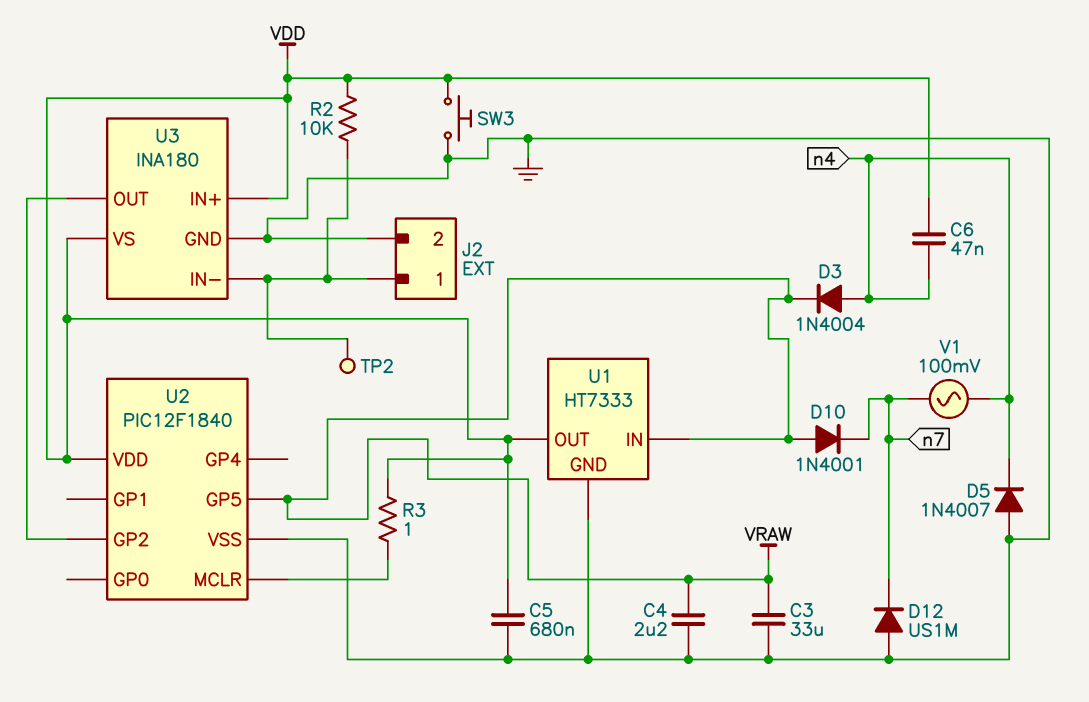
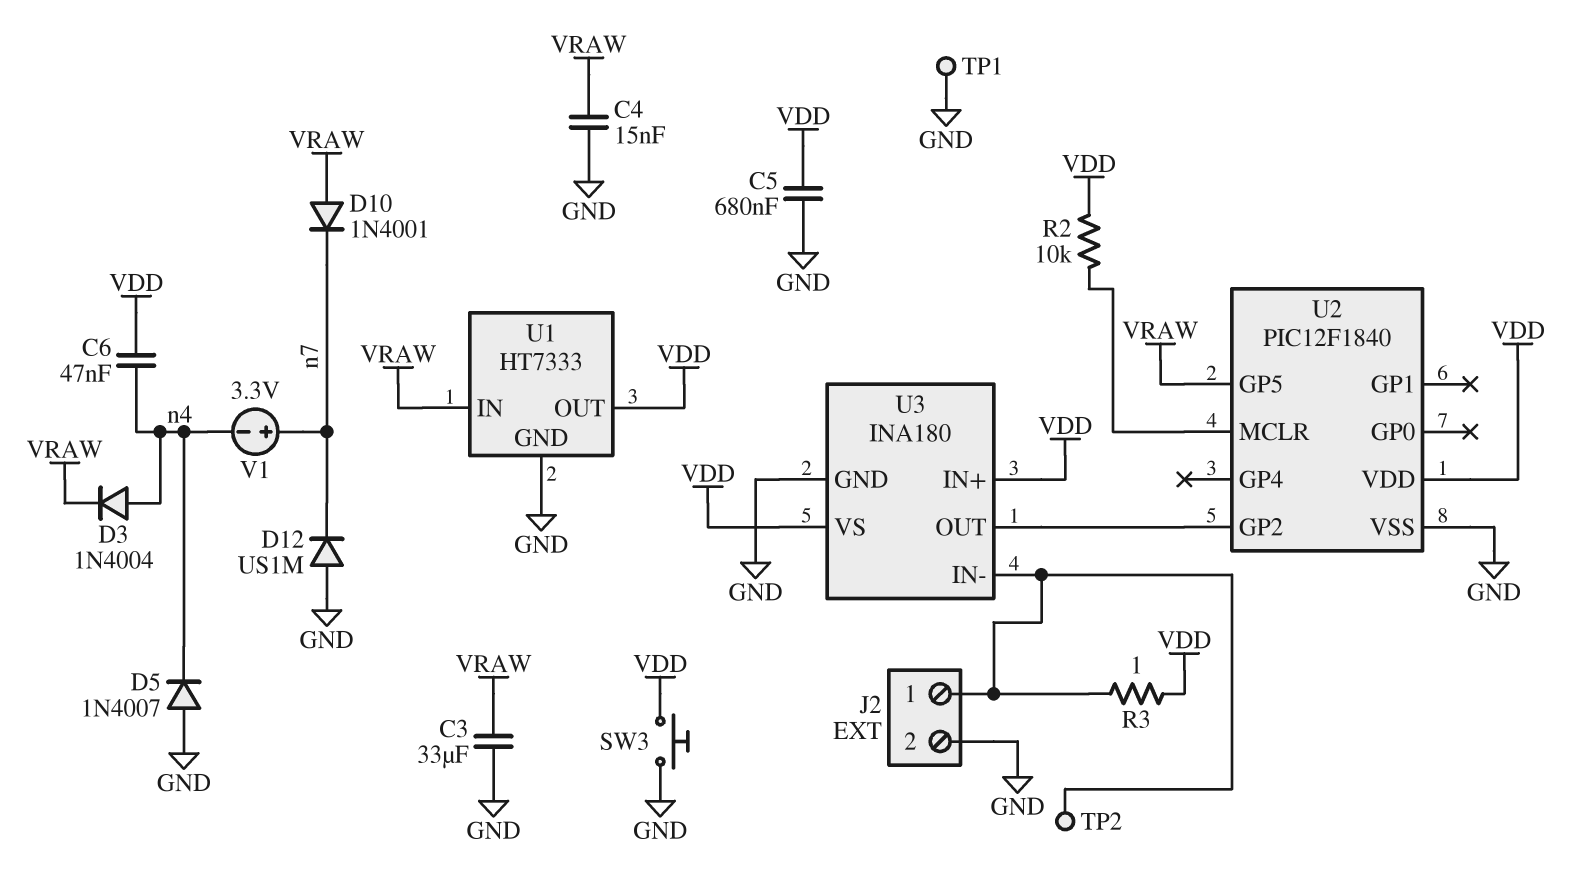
C4: 2.2uF (GND, VRAW) -> 15nF (GND, VRAW)
R2: 10k (J2/1, VDD) -> 10k (U2/MCLR, VDD)
R3: 1 (U2/MCLR, VDD) -> 1 (J2/1, VDD)
TP1: none -> test point (GND)
V1: AC 100mV (n4, n7) -> 3.3V (plus n7, minus n4)

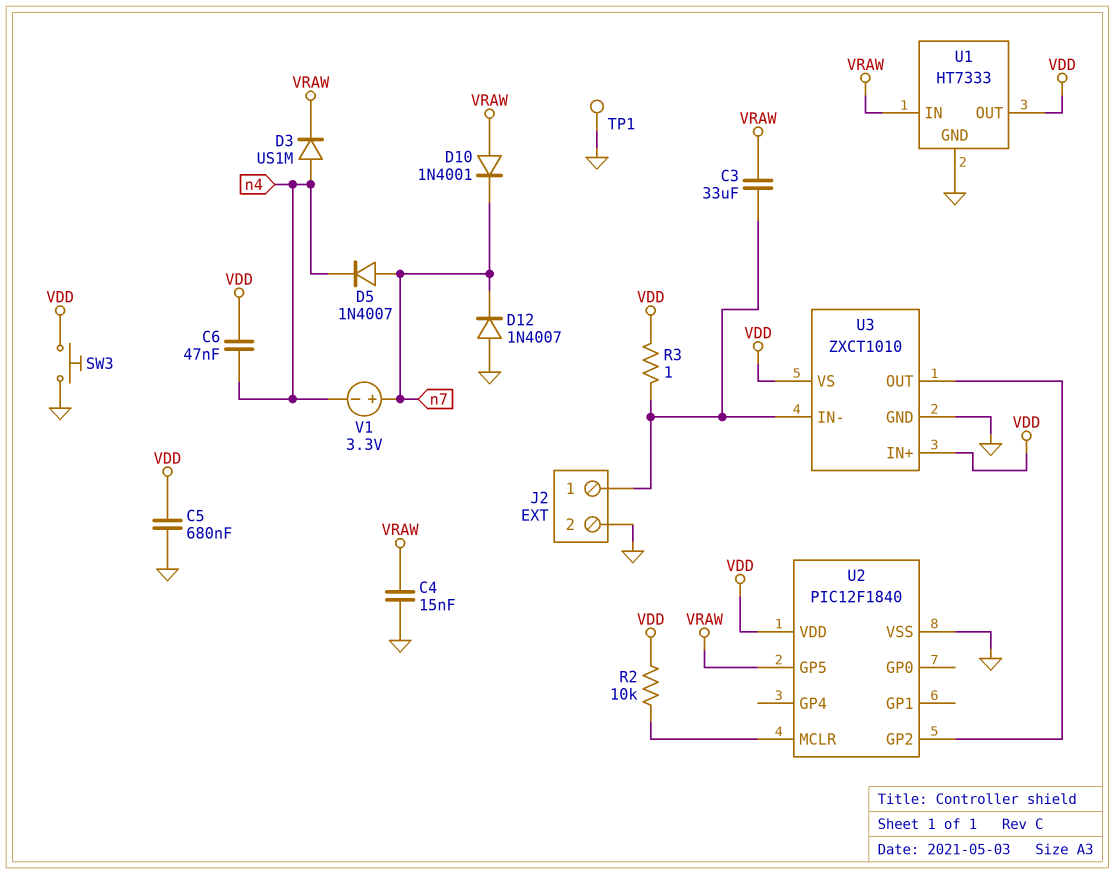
C3: 33uF (GND, VRAW) -> 33uF (J2/1, VRAW)
D3: diode 1N4004 (A n4, K VRAW) -> diode US1M (A n4, K VRAW)
D5: diode 1N4007 (A GND, K n4) -> diode 1N4007 (A n7, K n4)
D12: diode US1M (A GND, K n7) -> diode 1N4007 (A GND, K n7)
TP2: test point (J2/1) -> none
U3: INA180 -> ZXCT1010

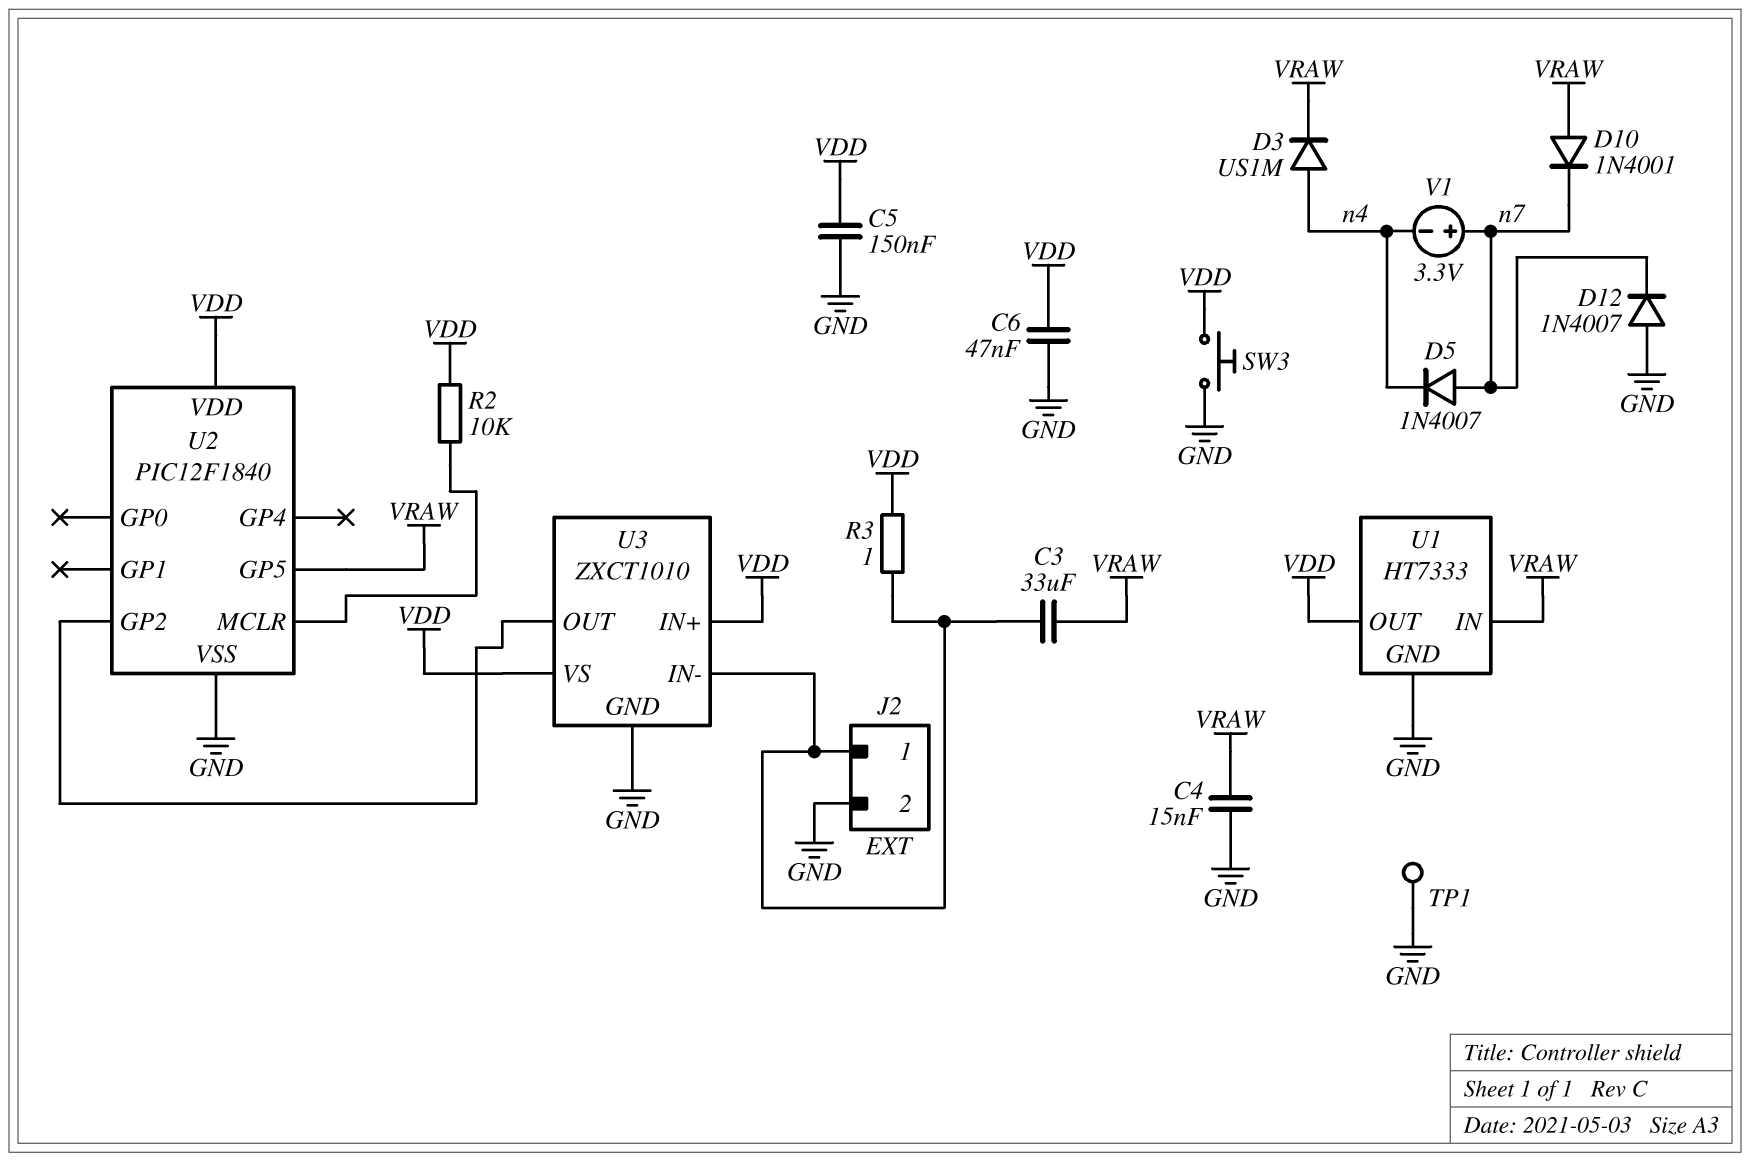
C5: 680nF (GND, VDD) -> 150nF (GND, VDD)
C6: 47nF (VDD, n4) -> 47nF (GND, VDD)

